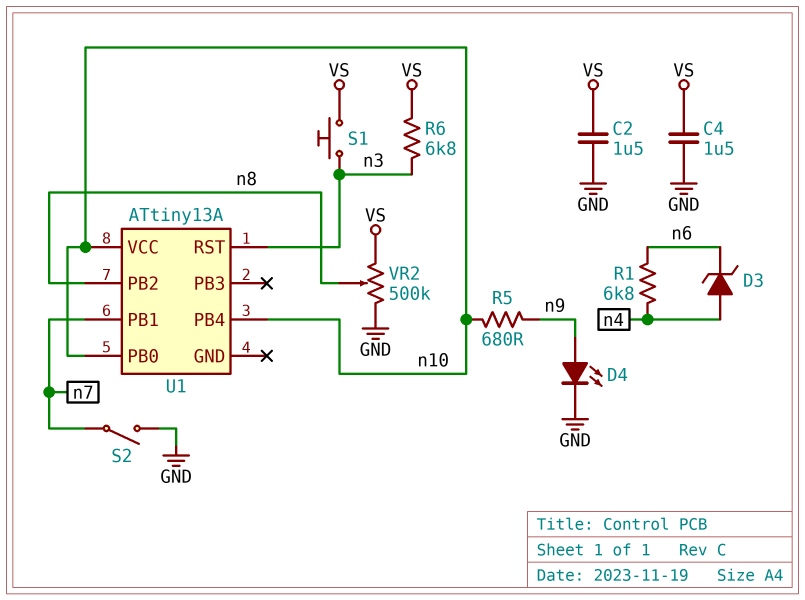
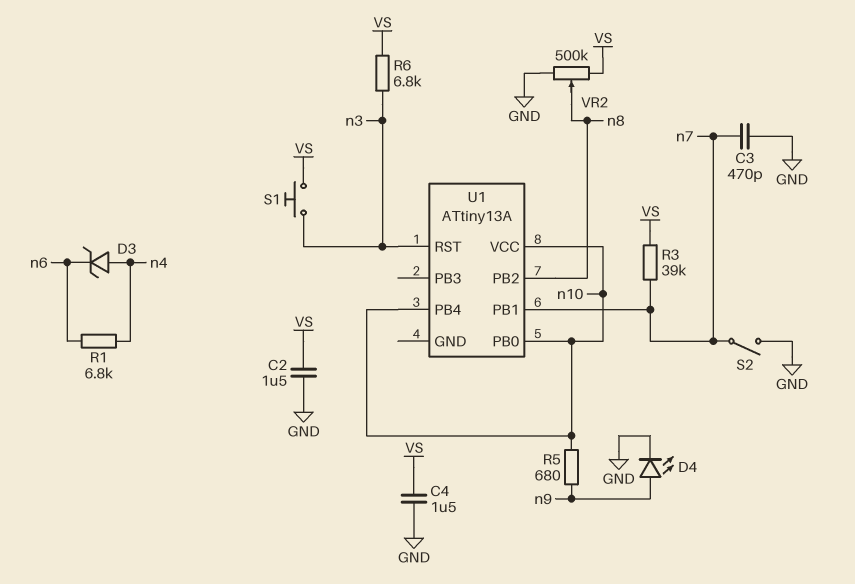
C3: none -> 470pF (GND, n7)
R3: none -> 39k (VS, n7)

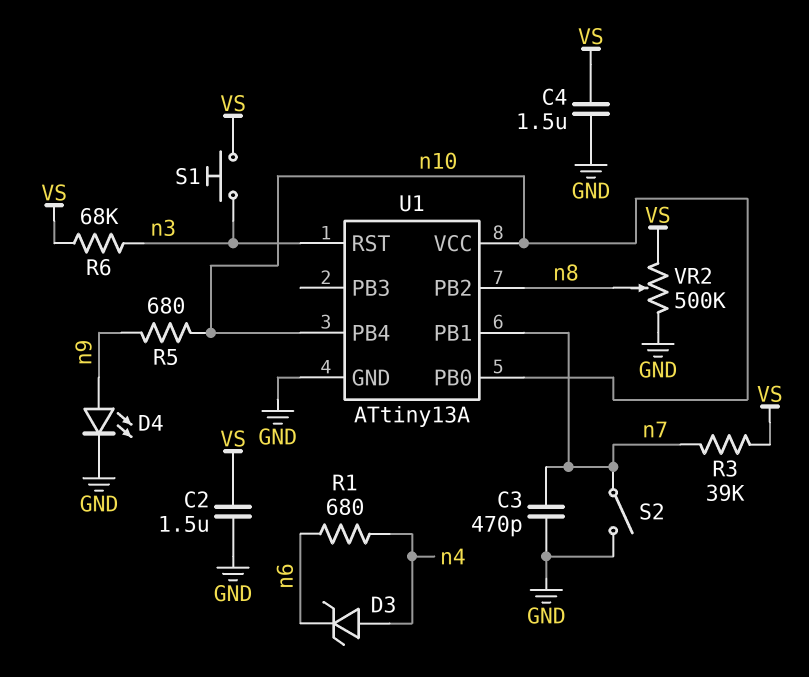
R1: 6.8k (n4, n6) -> 680 (n4, n6)
R6: 6.8k (VS, n3) -> 68k (VS, n3)
U1 pin GND: none -> GND

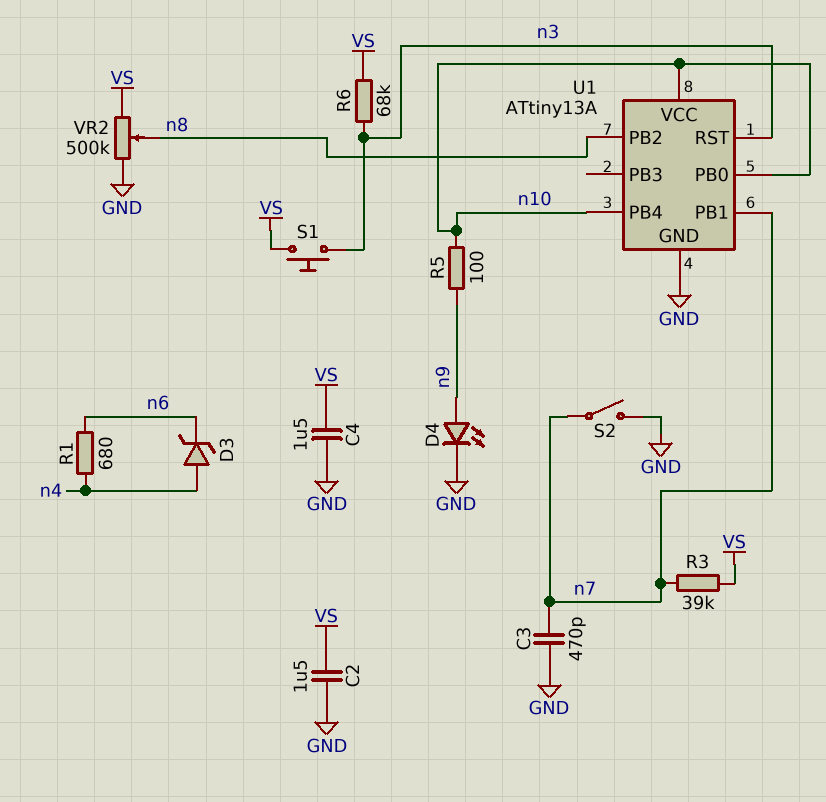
R5: 680 (n9, n10) -> 100 (n9, n10)

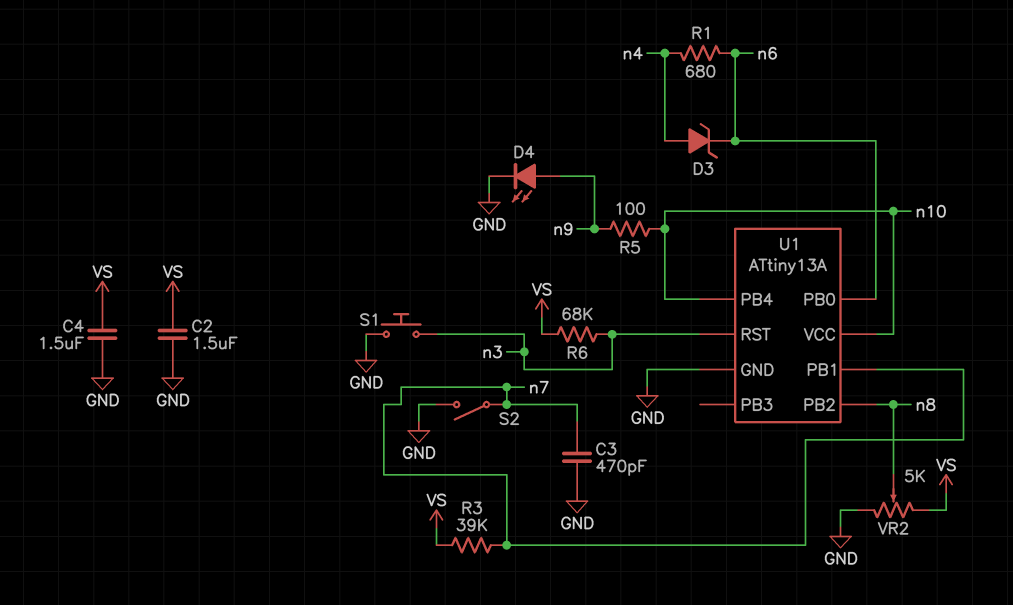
S1: button (VS, n3) -> button (GND, n3)
U1 pin PB0: n10 -> n6
VR2: 500k (GND, VS, wiper n8) -> 5k (GND, VS, wiper n8)

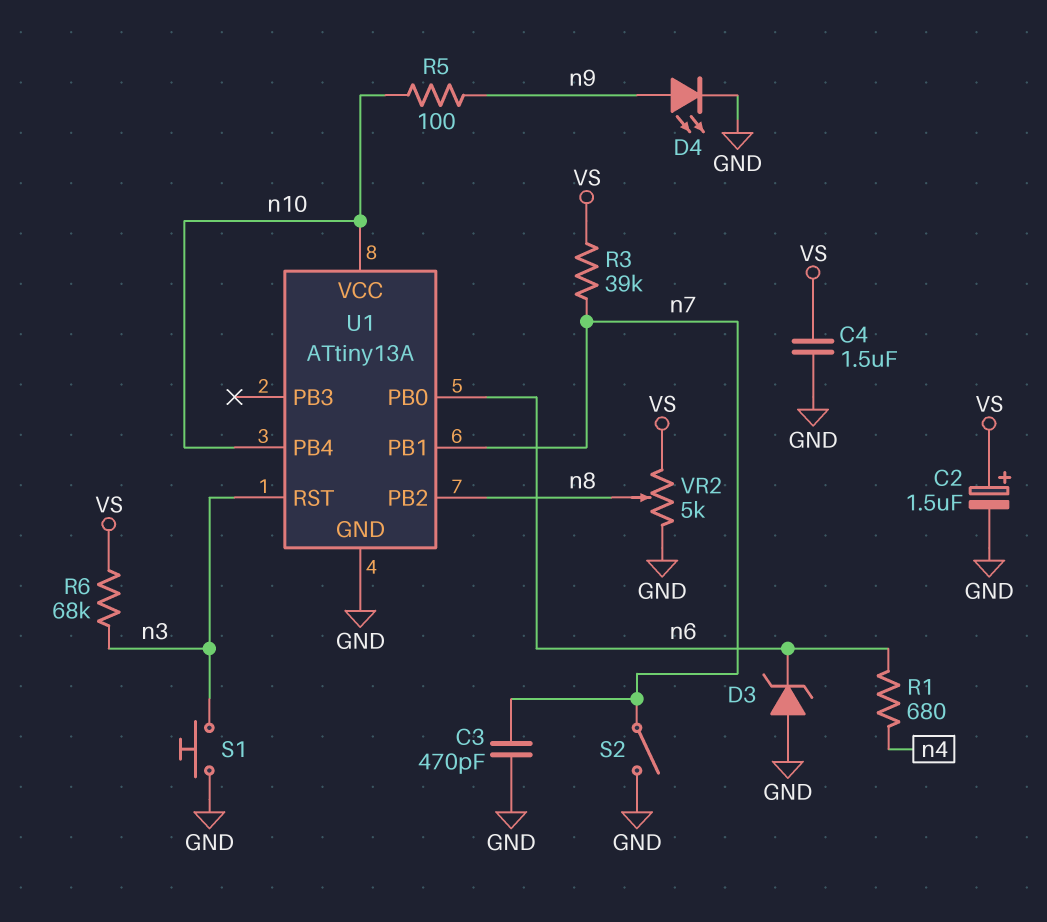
C2: 1.5uF (GND, VS) -> 1.5uF (plus VS, minus GND)
D3: zener (A n4, K n6) -> zener (A GND, K n6)

